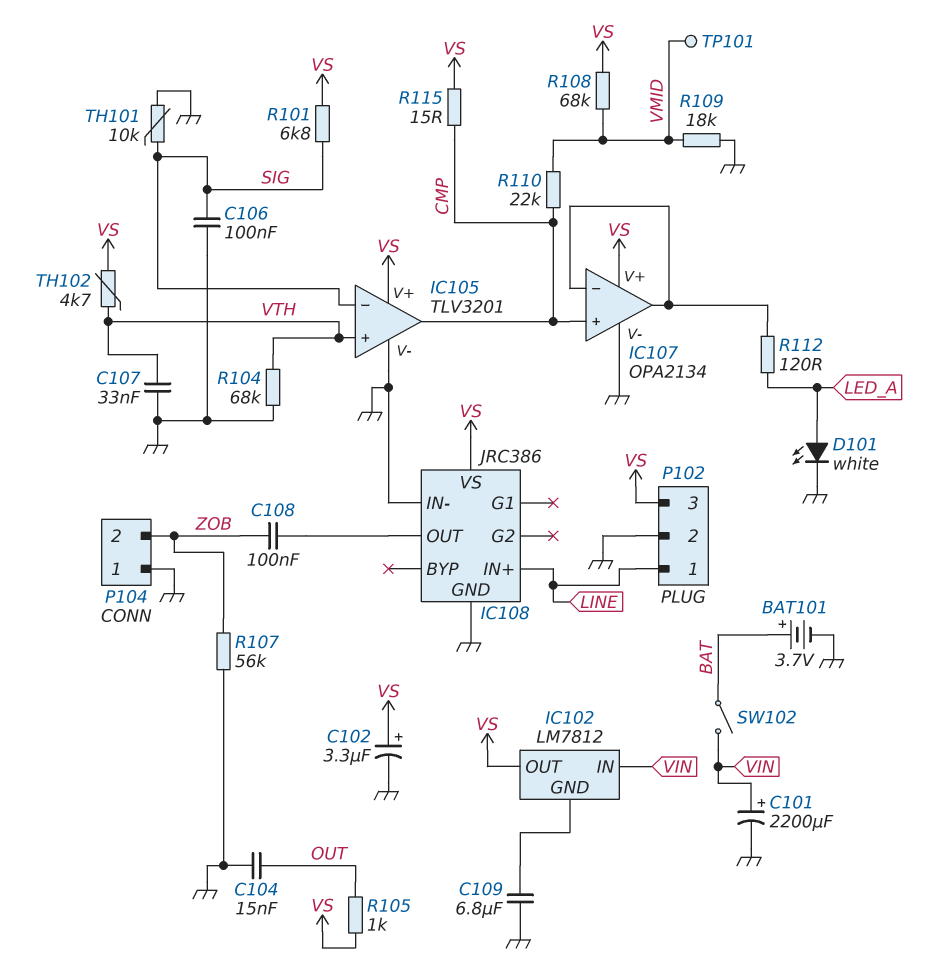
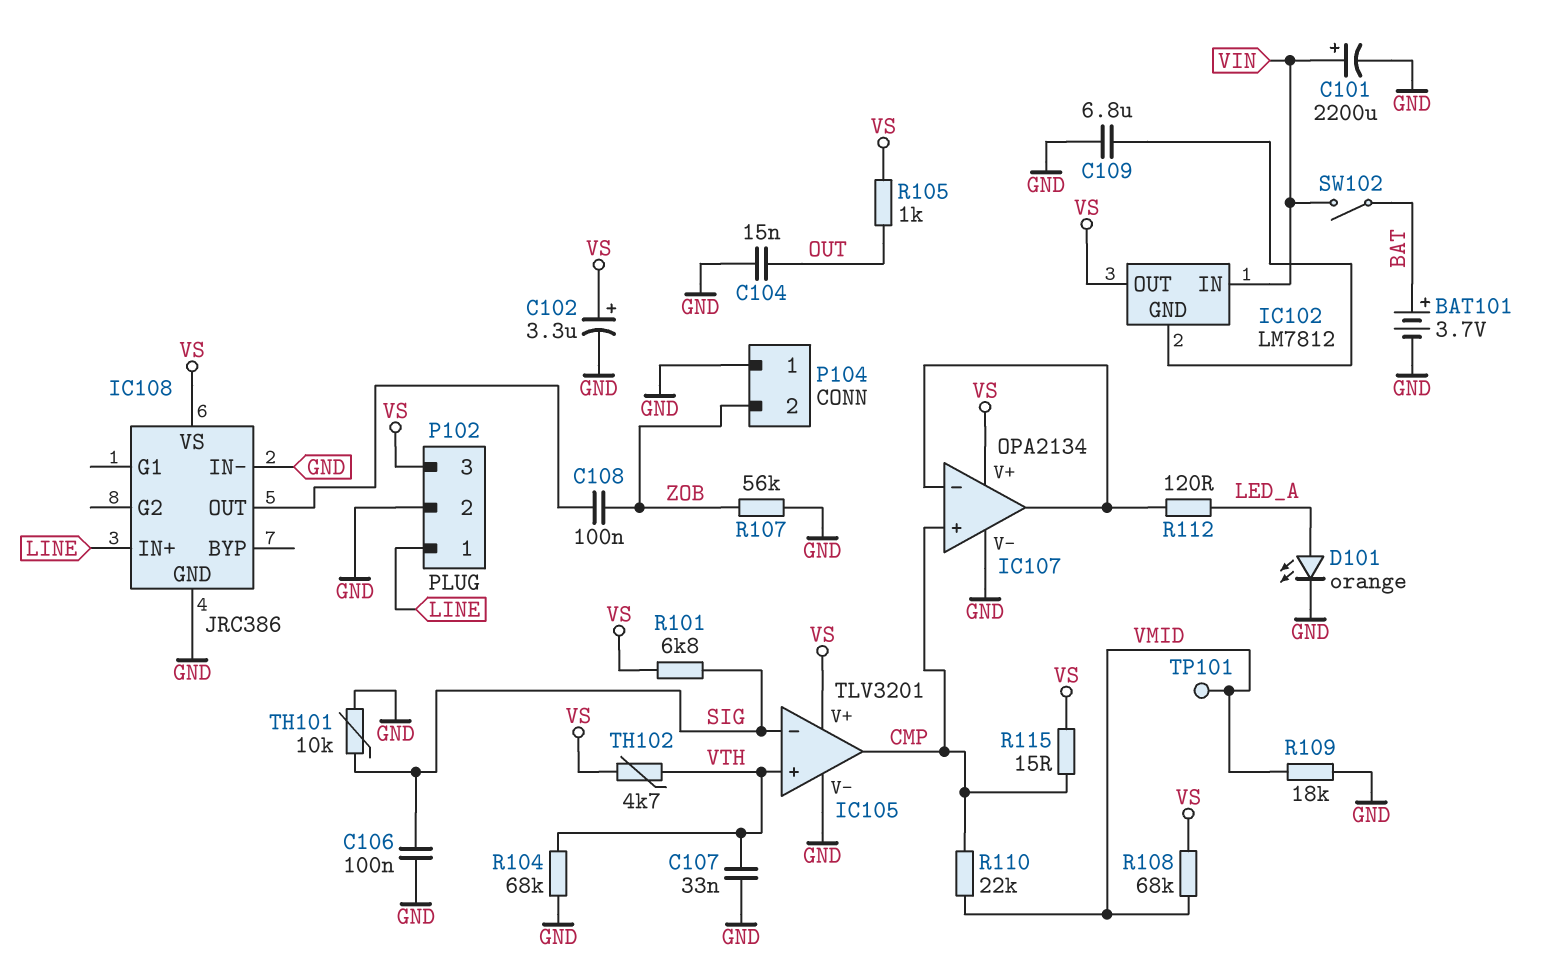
D101: LED white (A LED_A, K GND) -> LED orange (A LED_A, K GND)

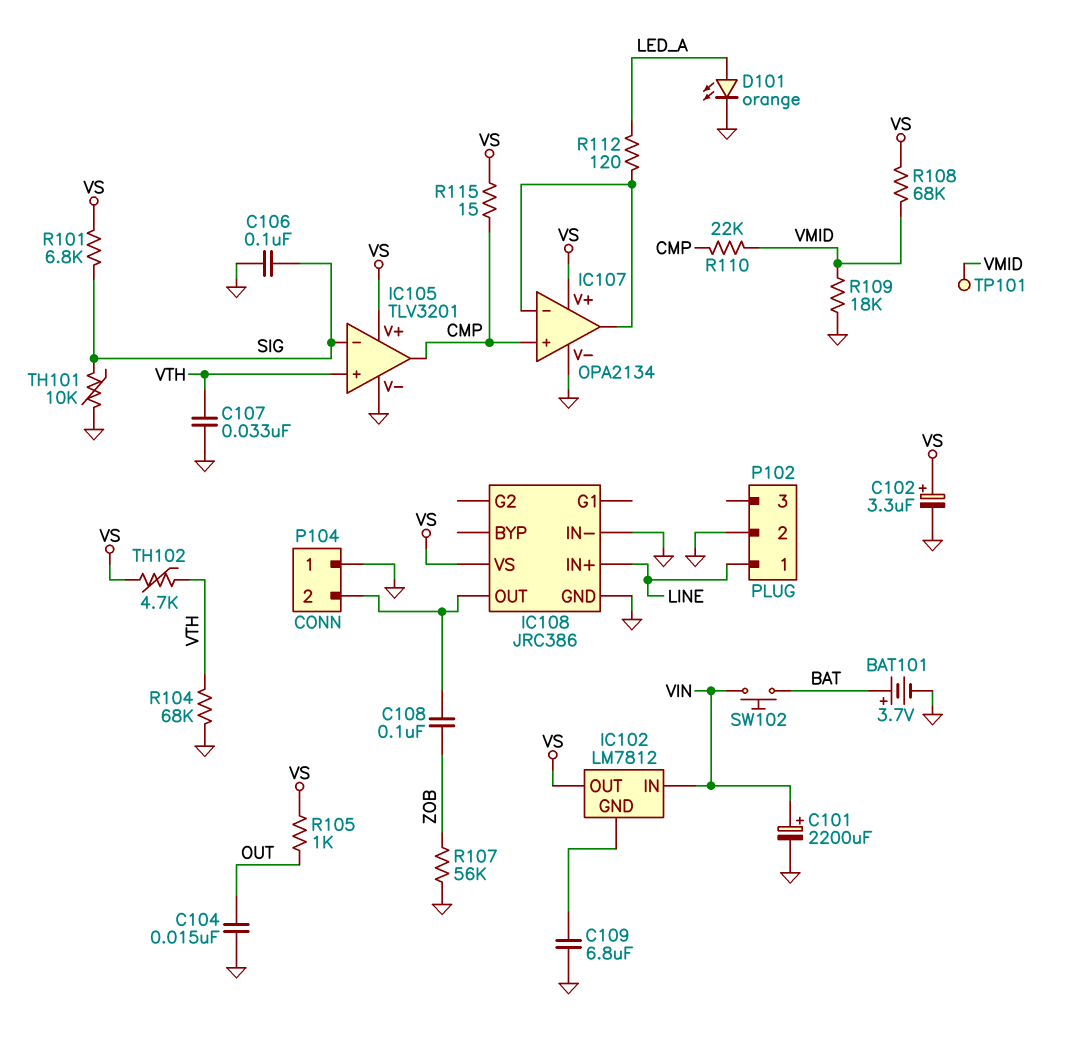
P102 pin 3: VS -> none
P104 pin 2: ZOB -> IC108/OUT
SW102: switch (BAT, VIN) -> button (BAT, VIN)

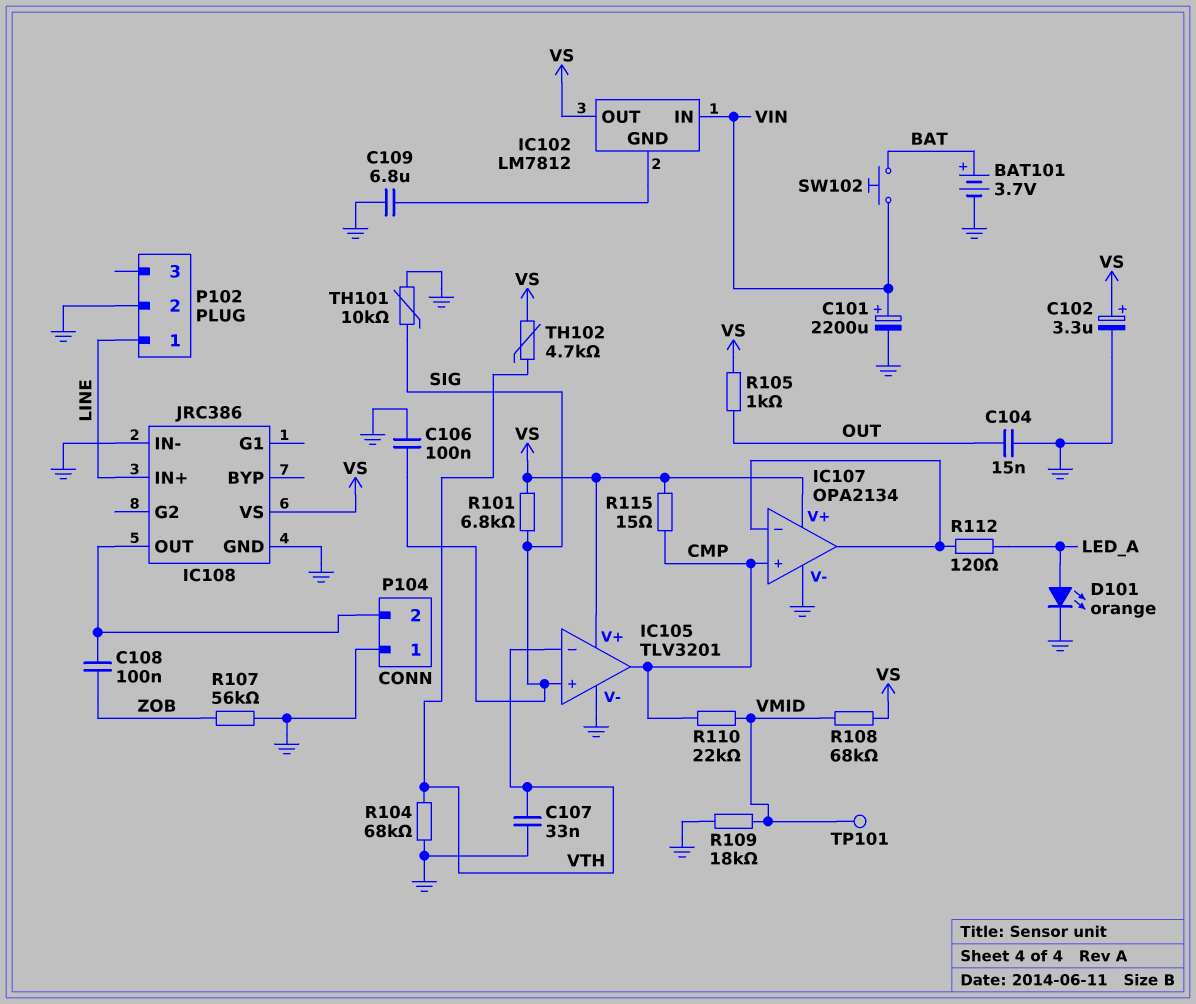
IC105 pin in+: VTH -> SIG
IC105 pin in-: SIG -> VTH

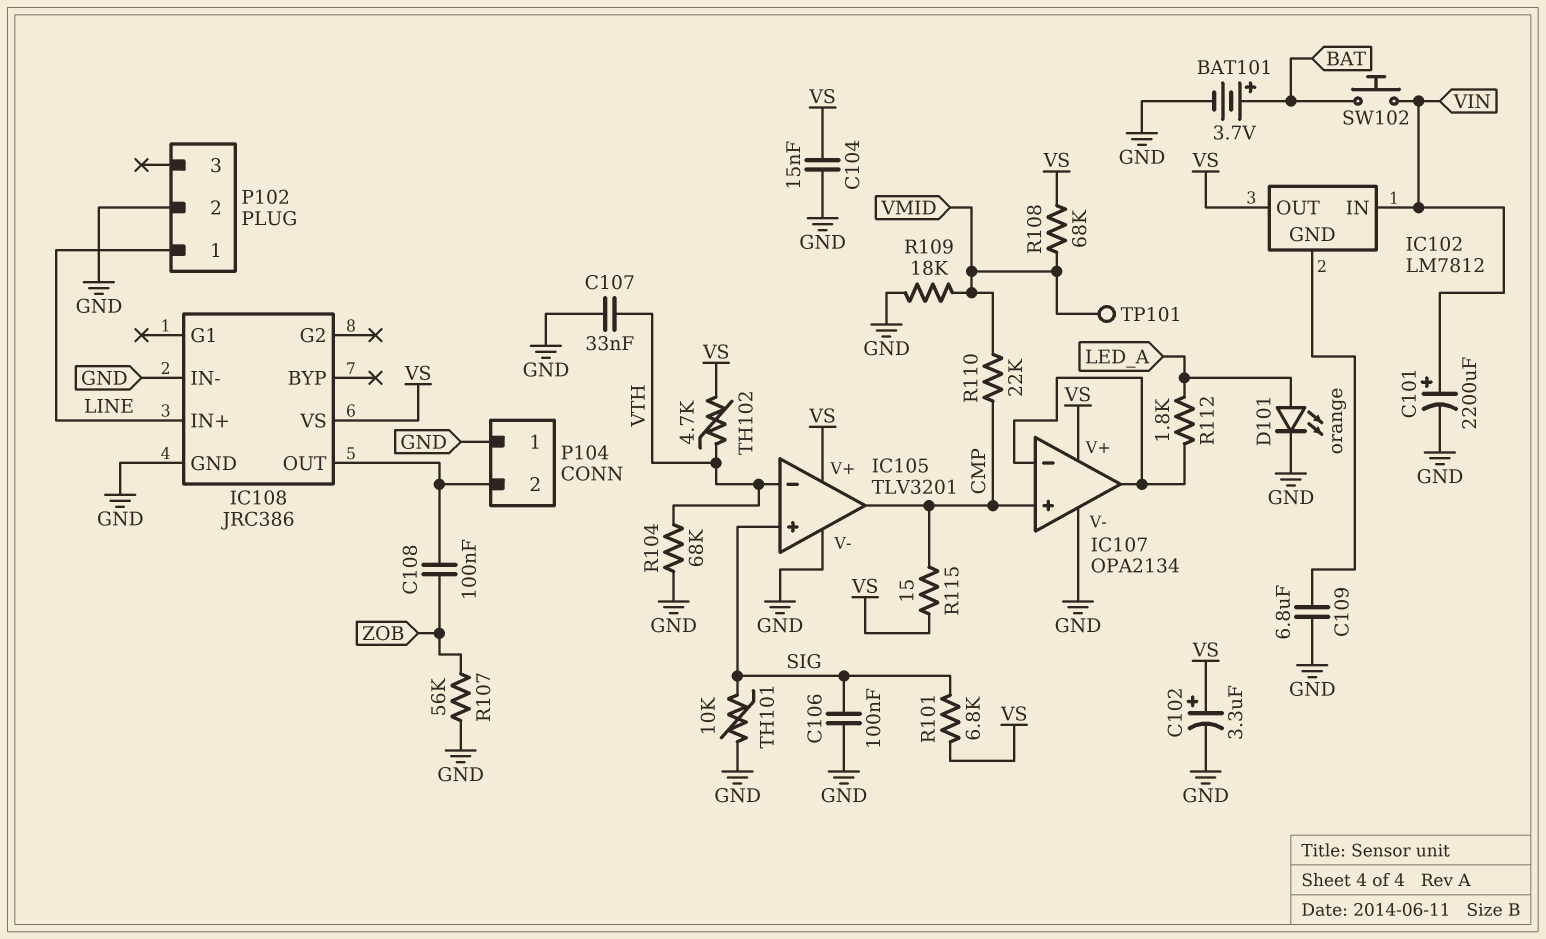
C104: 15nF (GND, OUT) -> 15nF (GND, VS)
R105: 1k (OUT, VS) -> none
R112: 120 (IC107/in-, LED_A) -> 1.8k (IC107/in-, LED_A)

